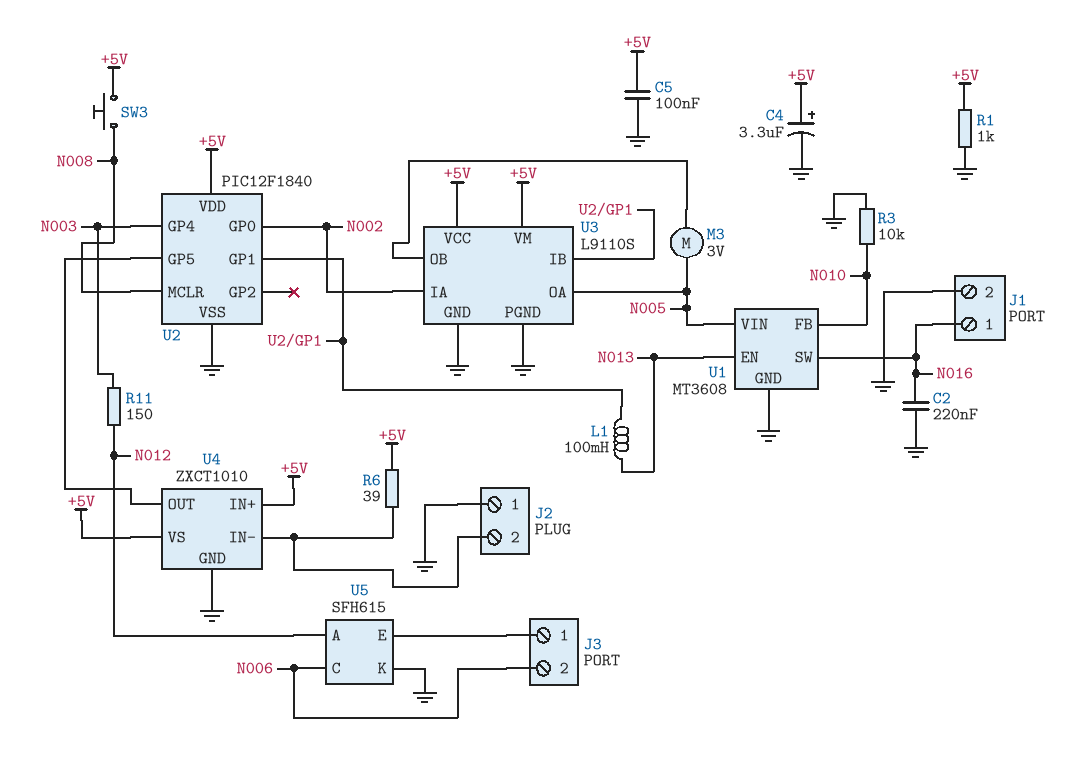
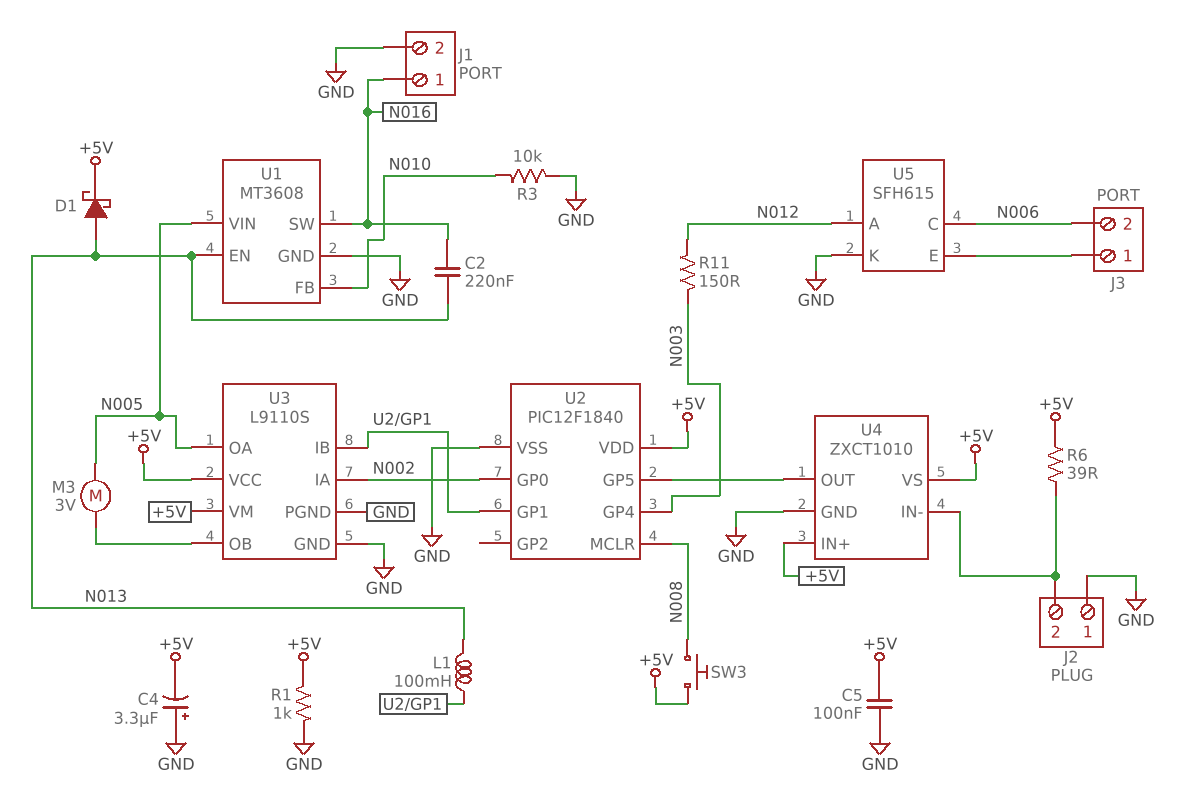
C2: 220nF (GND, N016) -> 220nF (N013, N016)
C4: 3.3uF (plus +5V, minus GND) -> 3.3uF (plus GND, minus +5V)
D1: none -> schottky (A N013, K +5V)

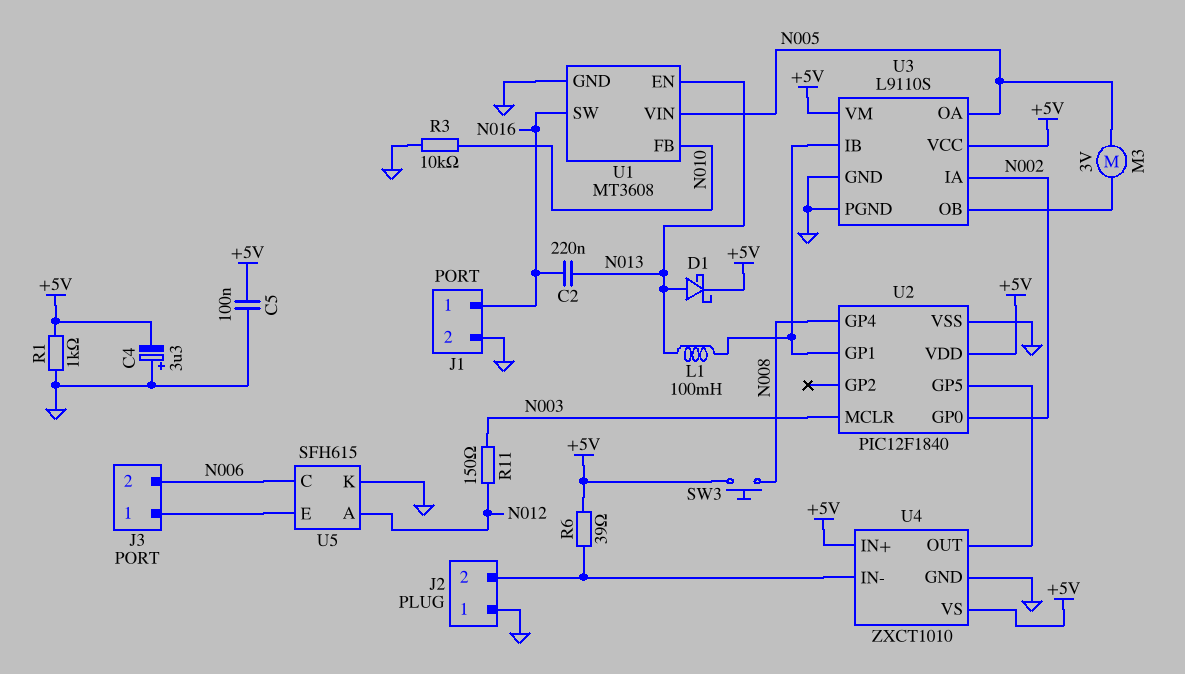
U2 pin GP4: N003 -> N008
U2 pin MCLR: N008 -> N003

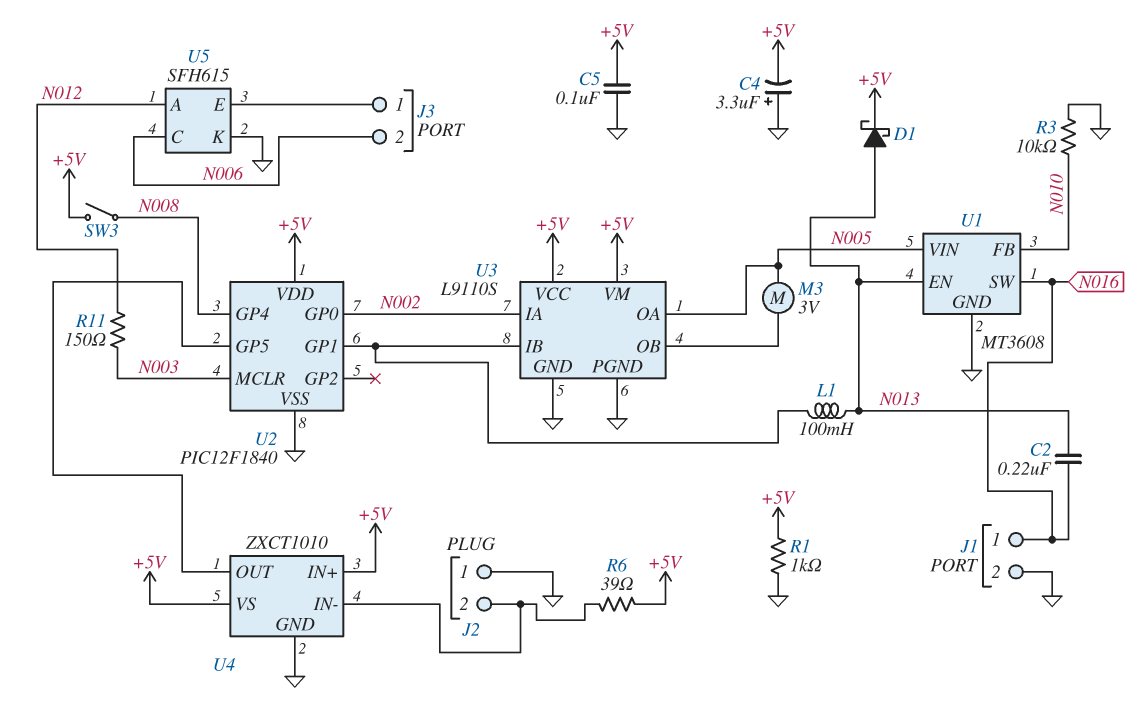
SW3: button (+5V, N008) -> switch (+5V, N008)

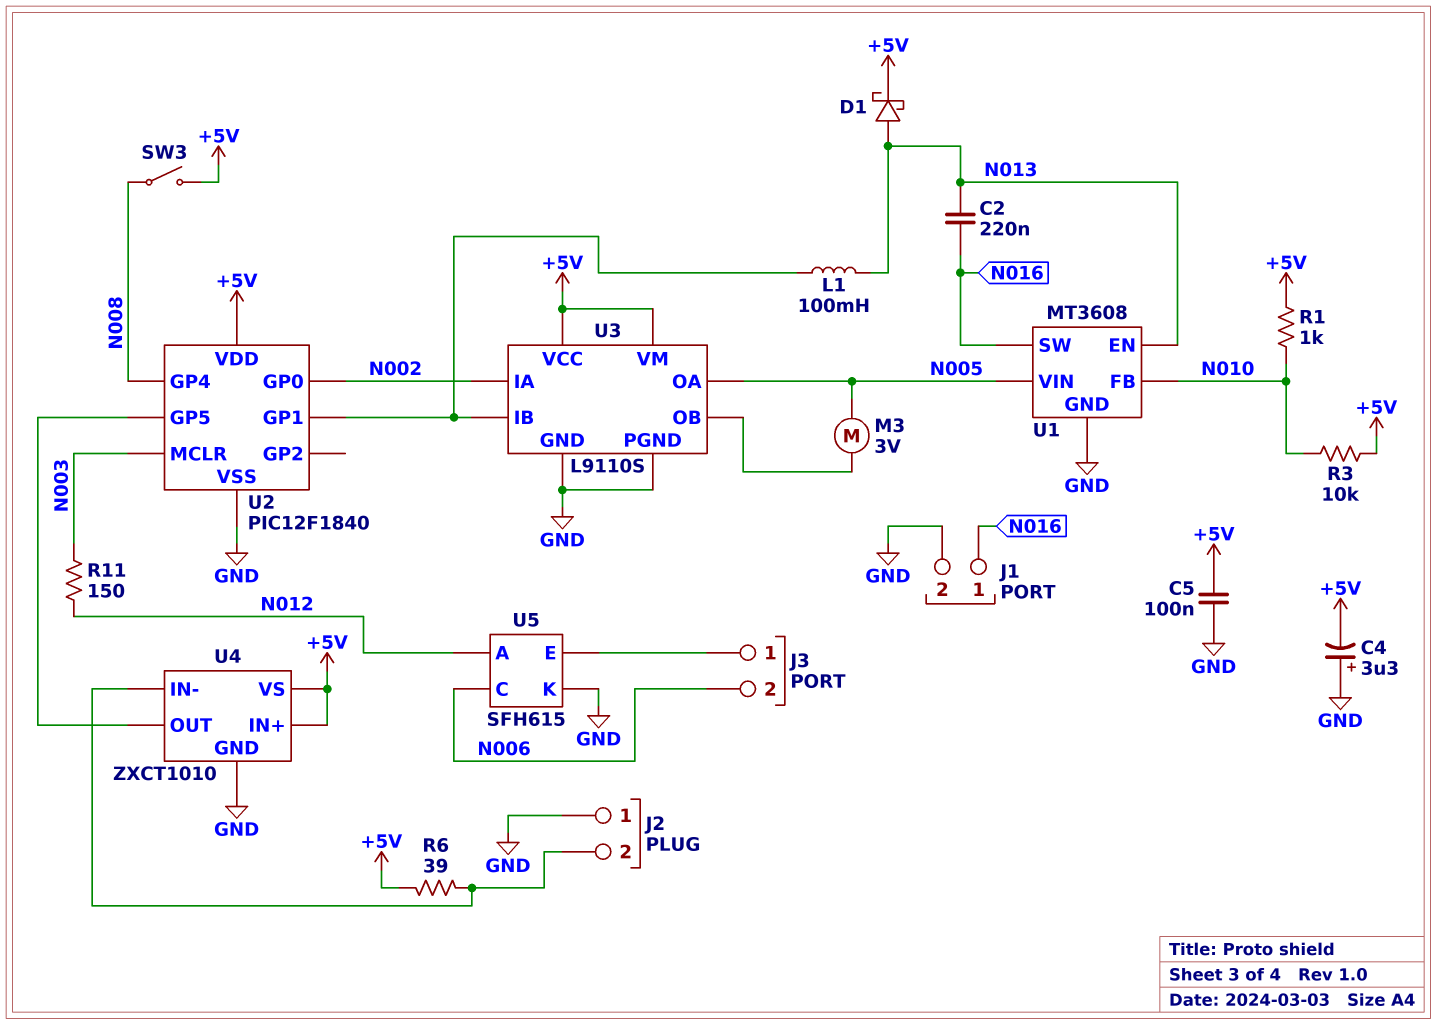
R1: 1k (+5V, GND) -> 1k (+5V, N010)
R3: 10k (GND, N010) -> 10k (+5V, N010)

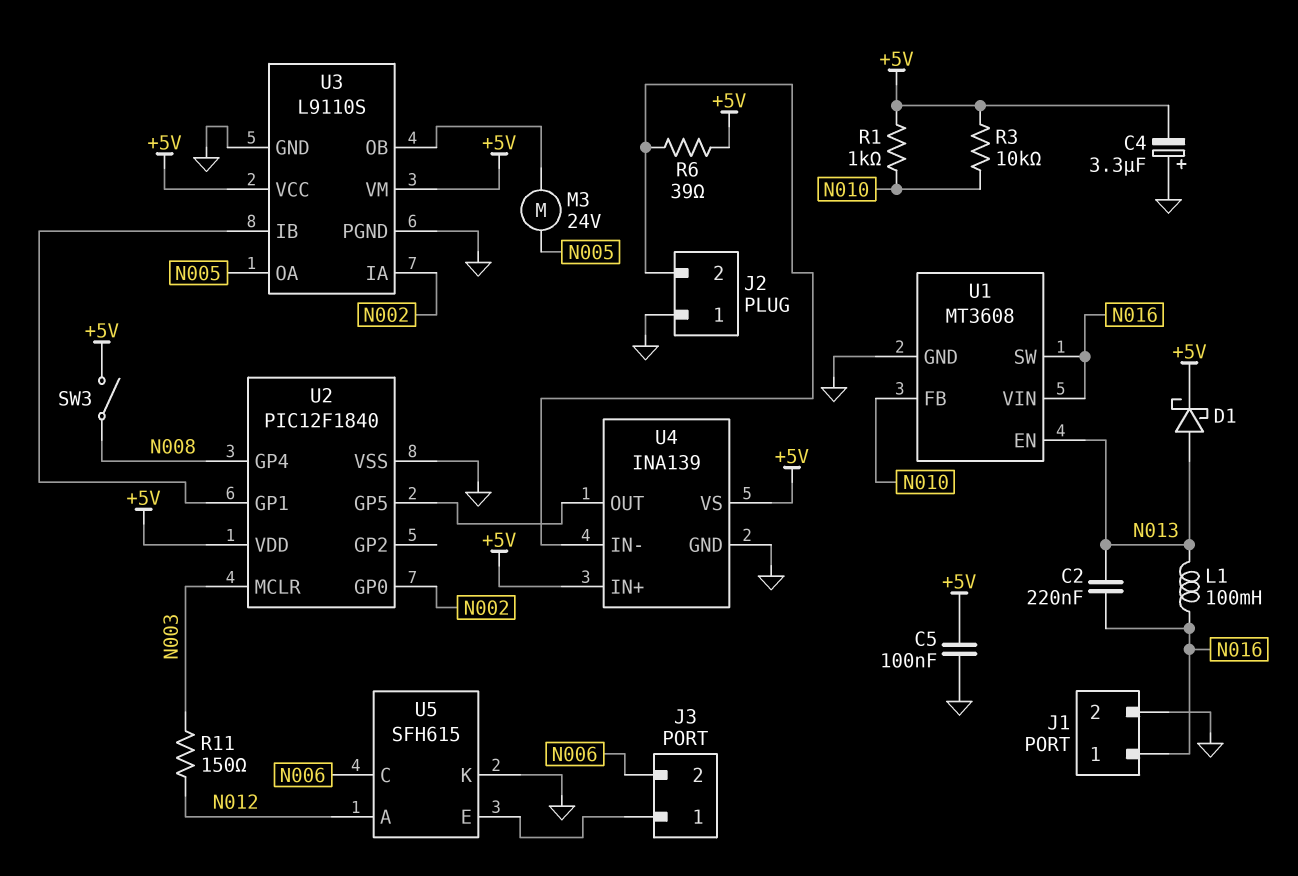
L1: 100mH (N013, U2/GP1) -> 100mH (N013, N016)
M3: motor 3V (N005, U3/OB) -> motor 24V (N005, U3/OB)
U1 pin VIN: N005 -> N016
U4: ZXCT1010 -> INA139

